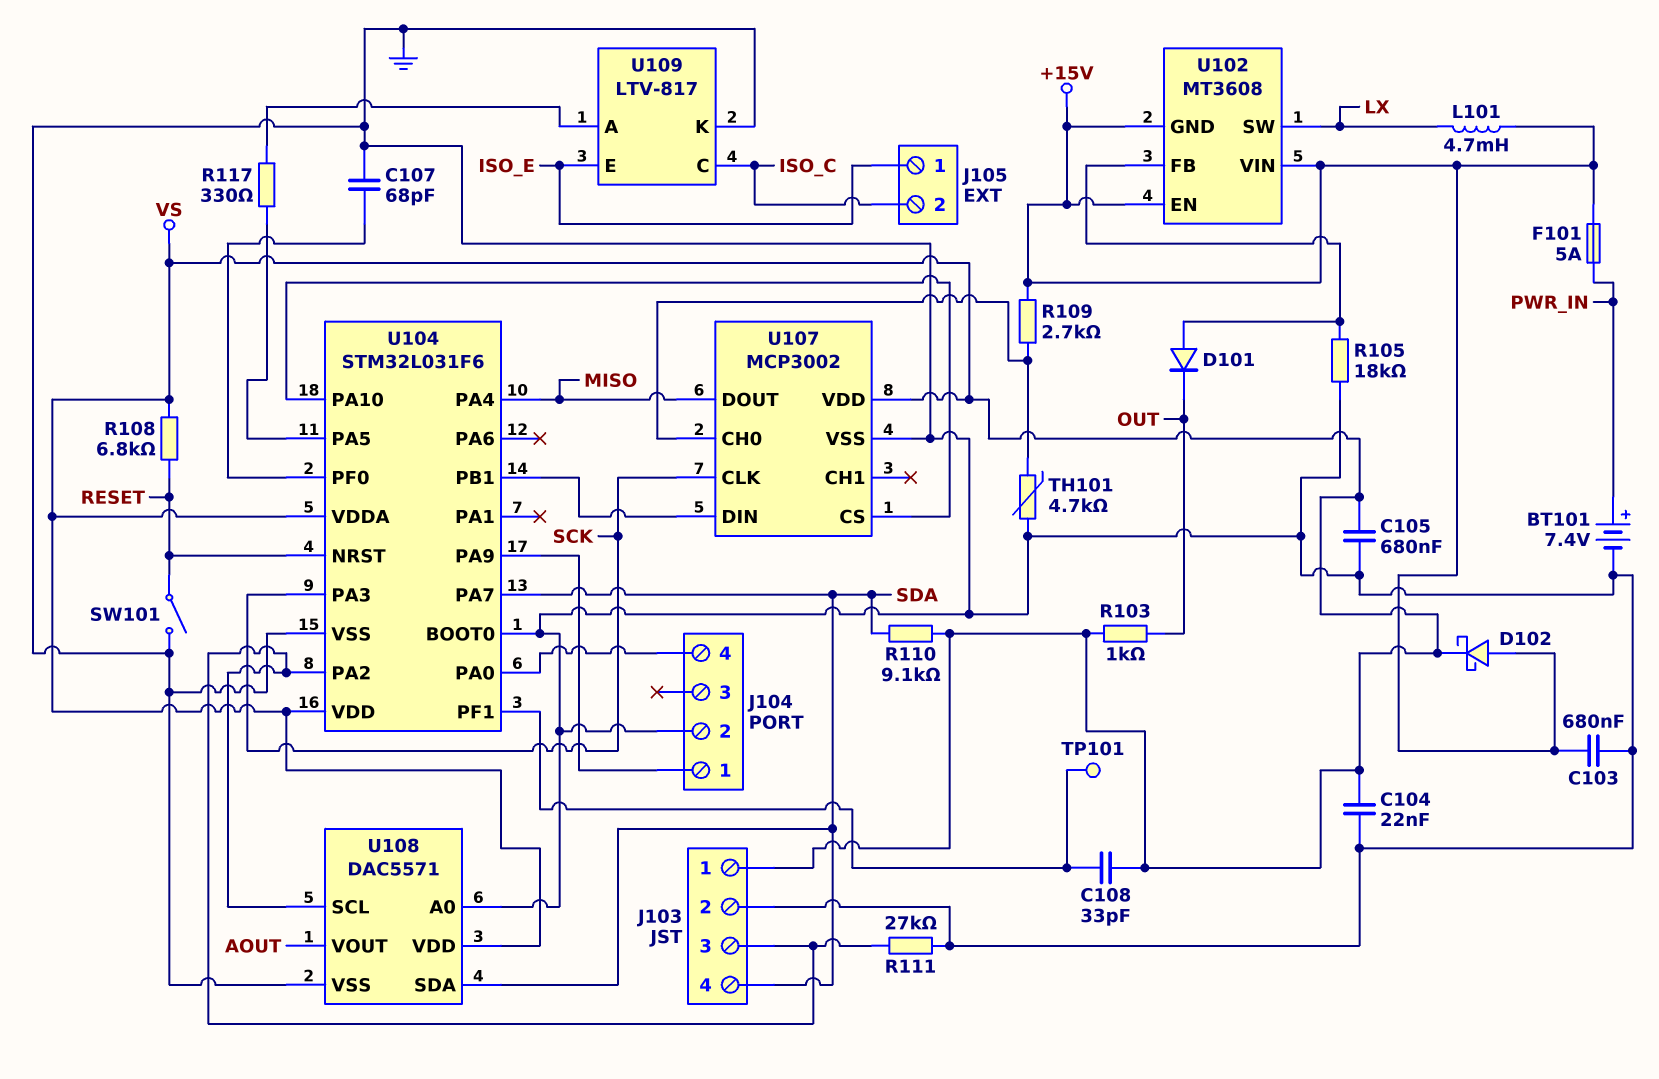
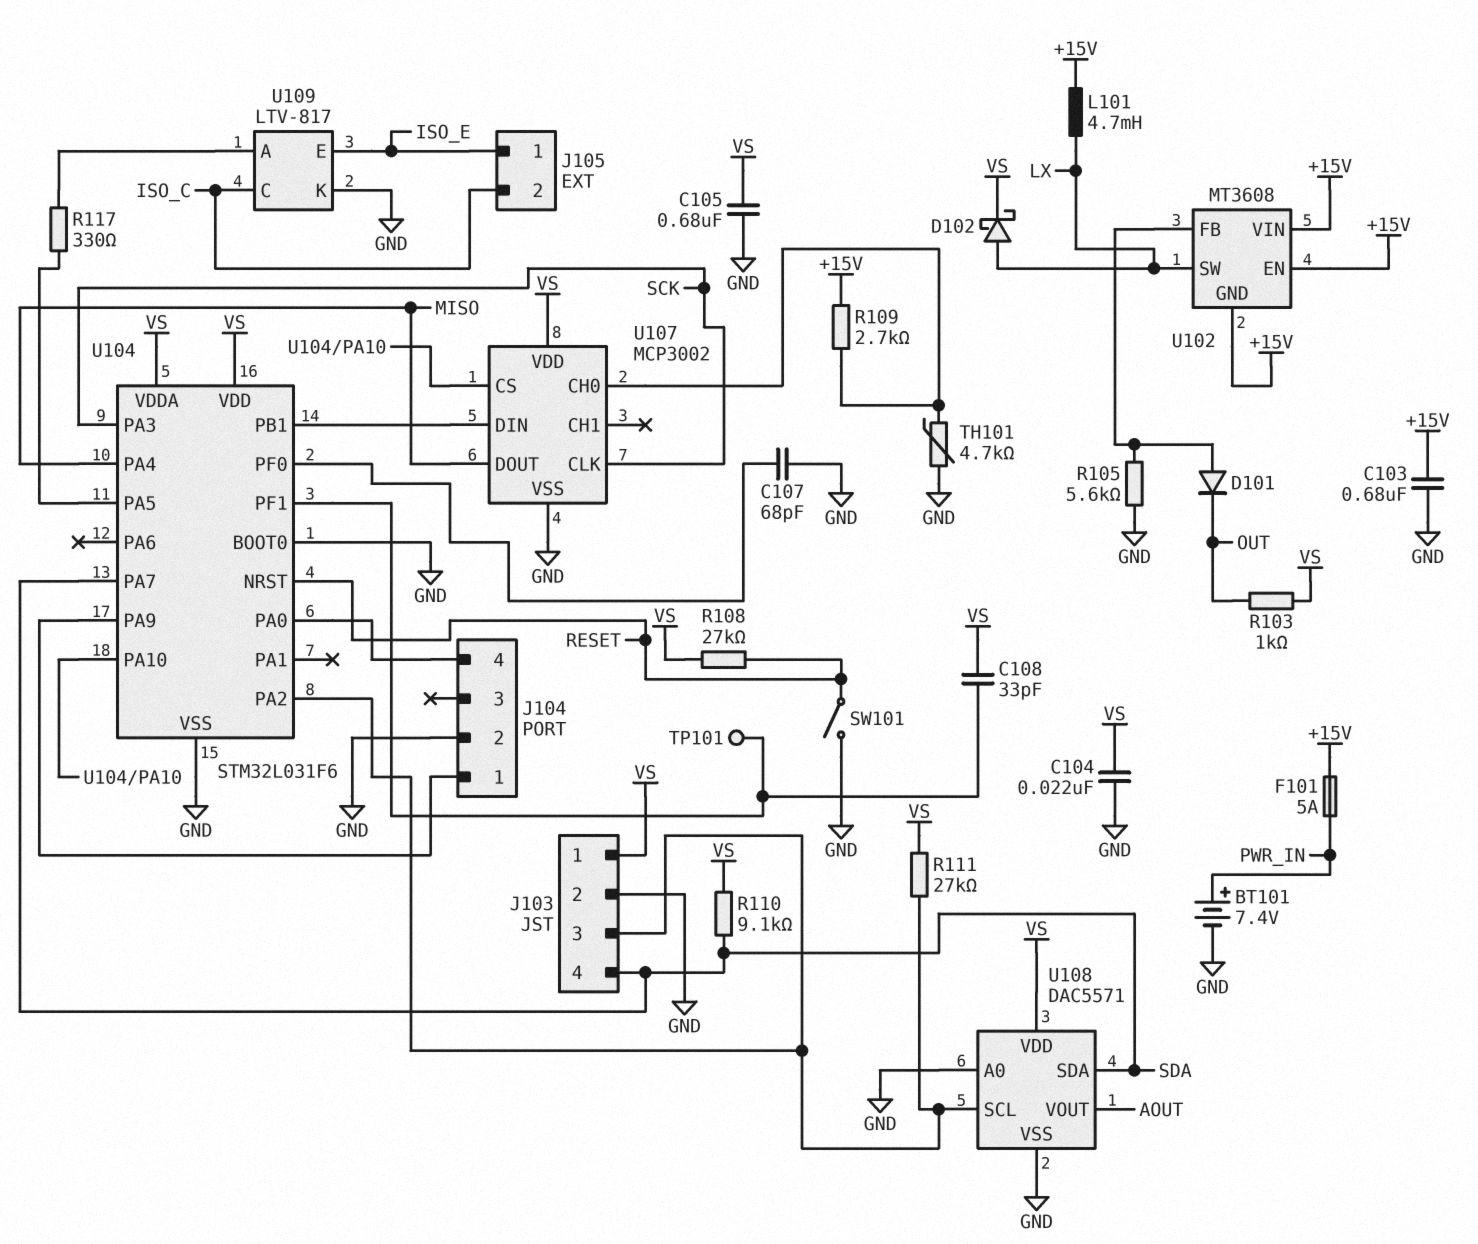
D102: schottky (A +15V, K VS) -> schottky (A LX, K VS)
R105: 18k (GND, U102/FB) -> 5.6k (GND, U102/FB)
R108: 6.8k (RESET, VS) -> 27k (RESET, VS)
R111: 27k (GND, J103/3) -> 27k (J103/3, VS)

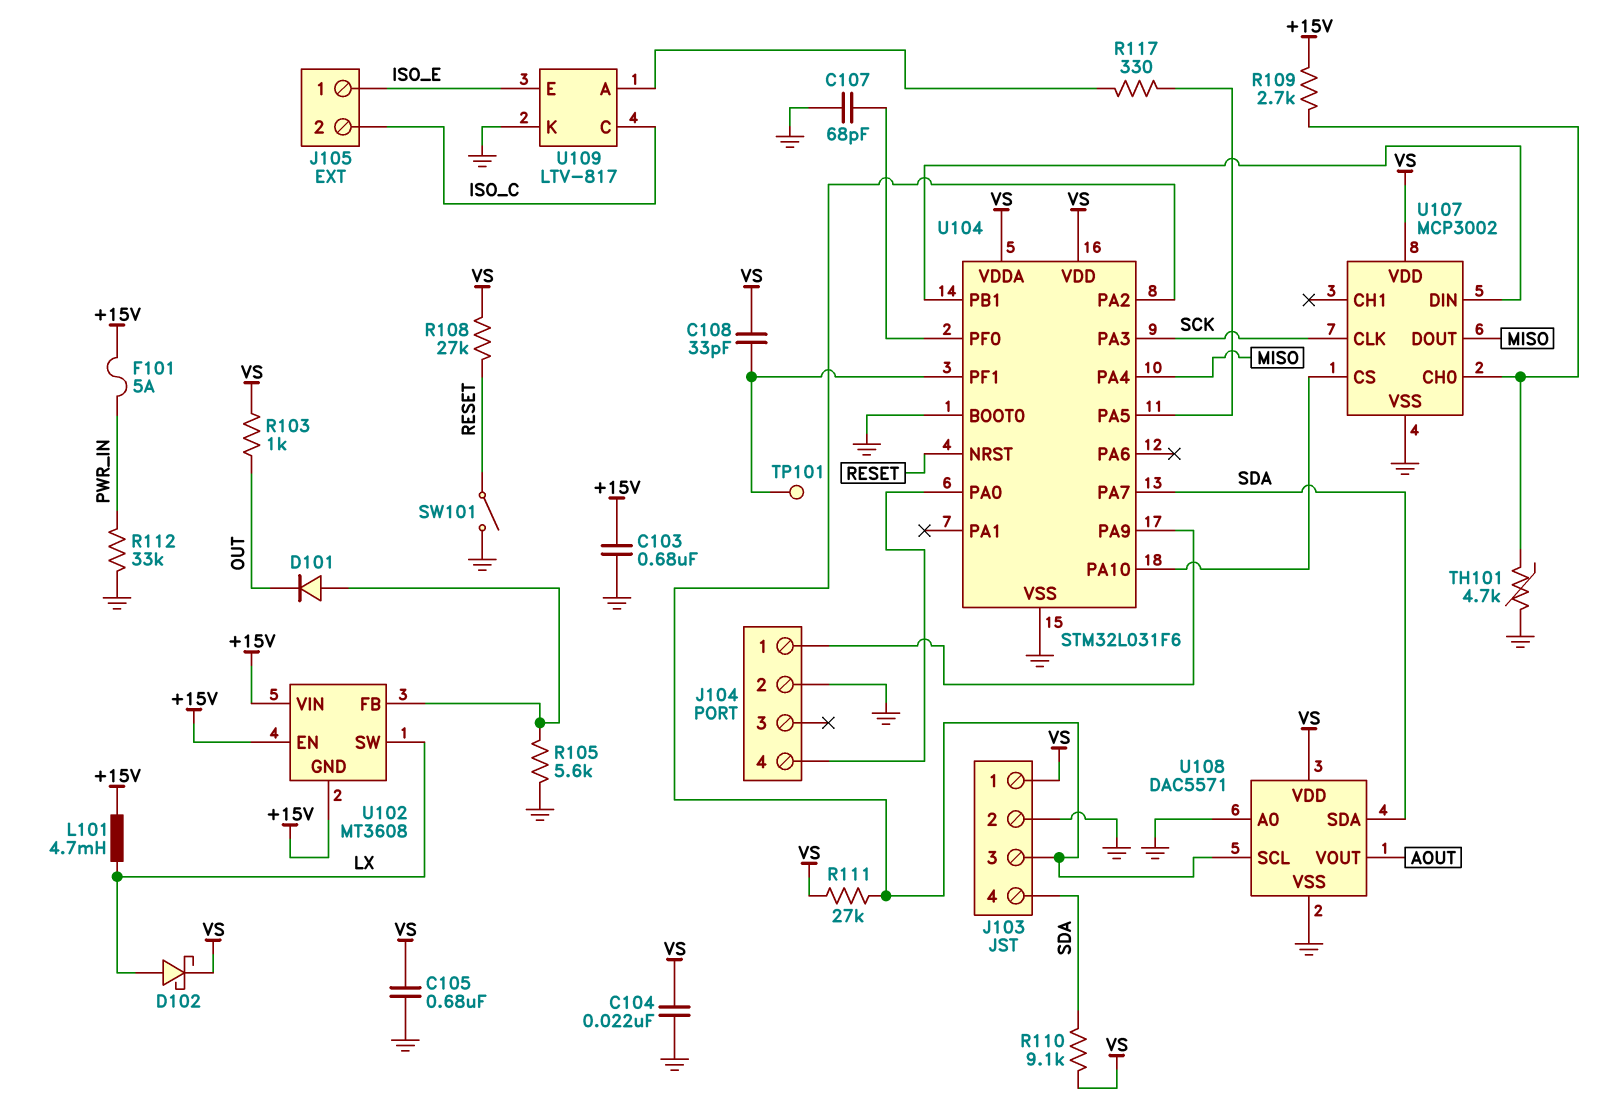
BT101: 7.4V (plus PWR_IN, minus GND) -> none
R112: none -> 33k (GND, PWR_IN)

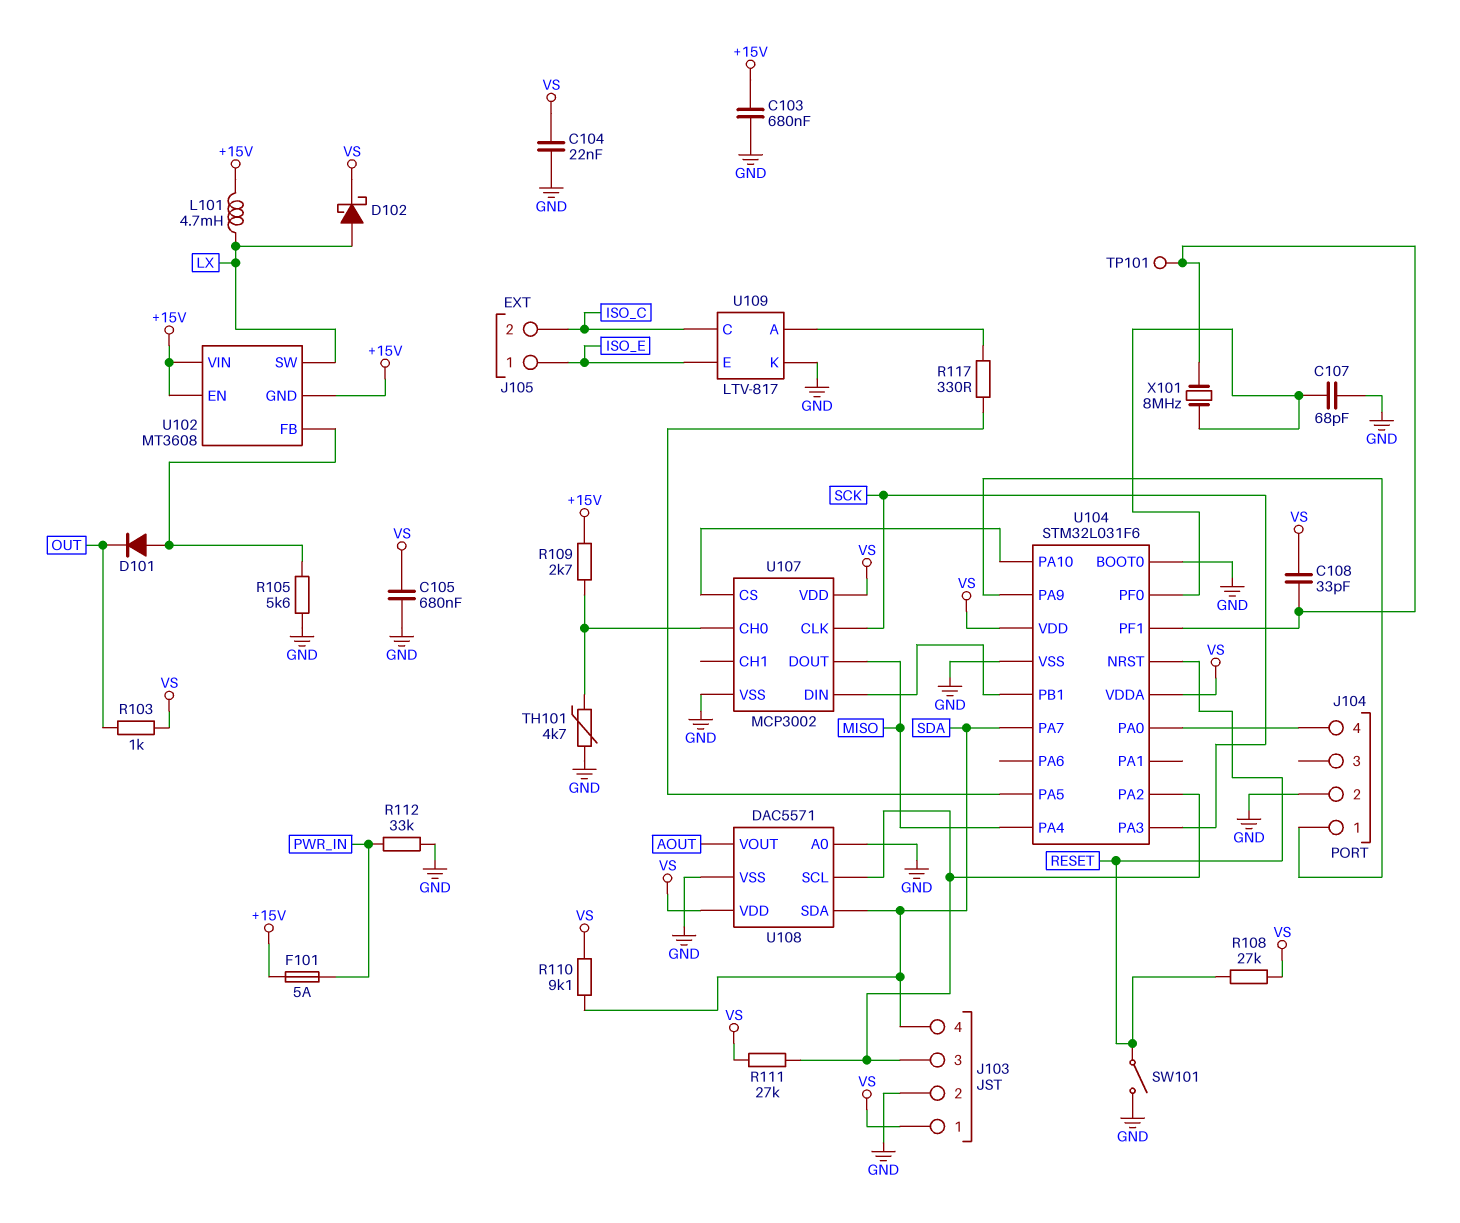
X101: none -> 8MHz (U104/PF0, U104/PF1)

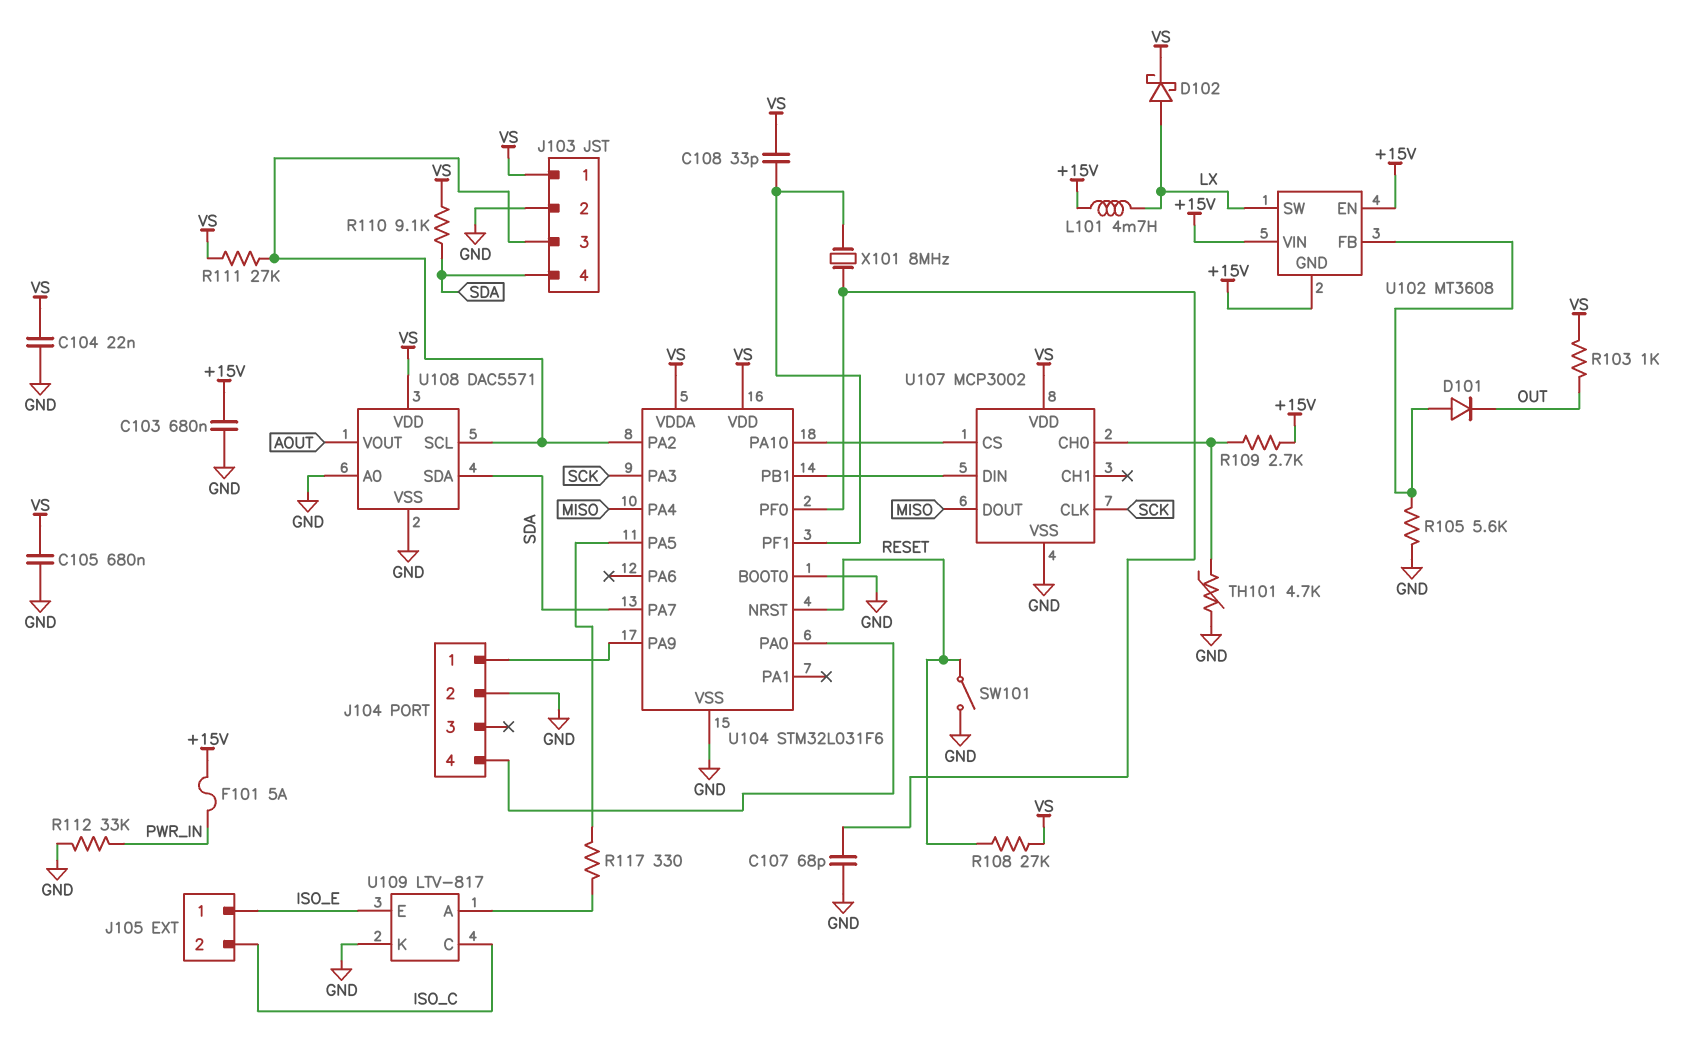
TP101: test point (U104/PF1) -> none

